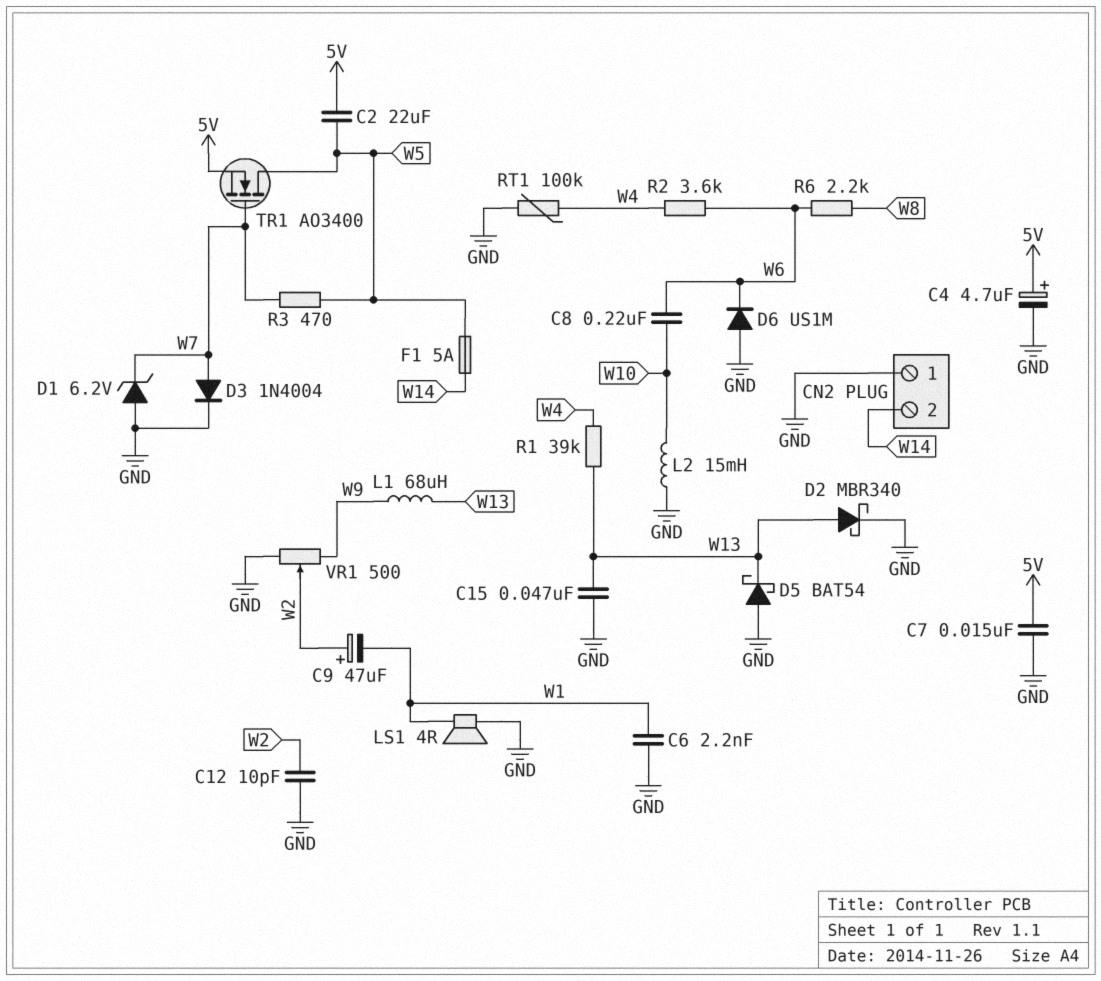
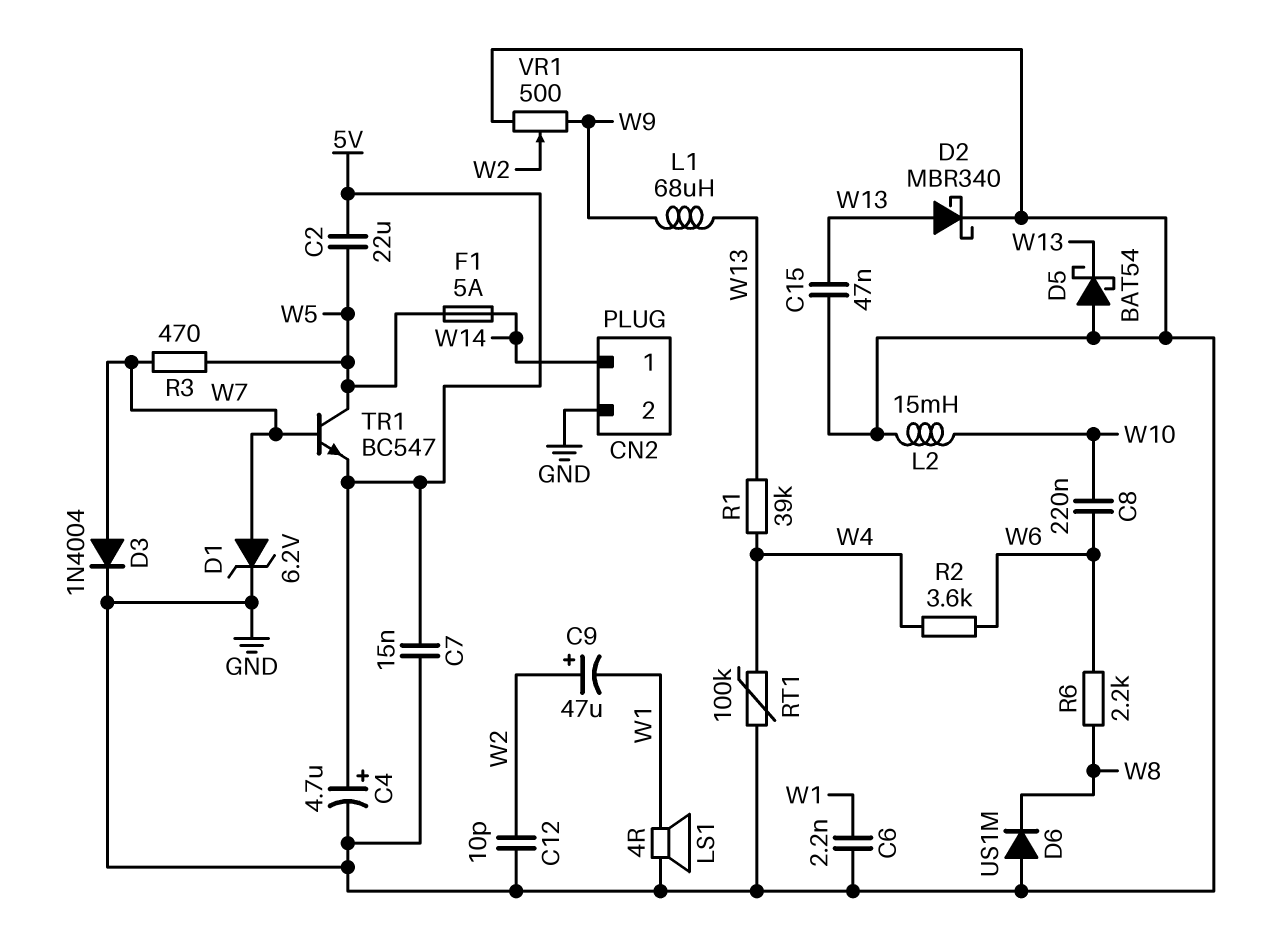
CN2 pin 1: GND -> W14
CN2 pin 2: W14 -> GND
D1: zener 6.2V (A GND, K W7) -> zener 6.2V (A W7, K GND)
D6: diode US1M (A GND, K W6) -> diode US1M (A GND, K W8)
TR1: NMOS AO3400 (G W7, D W5, S 5V) -> NPN BC547 (B W7, C W5, E 5V)

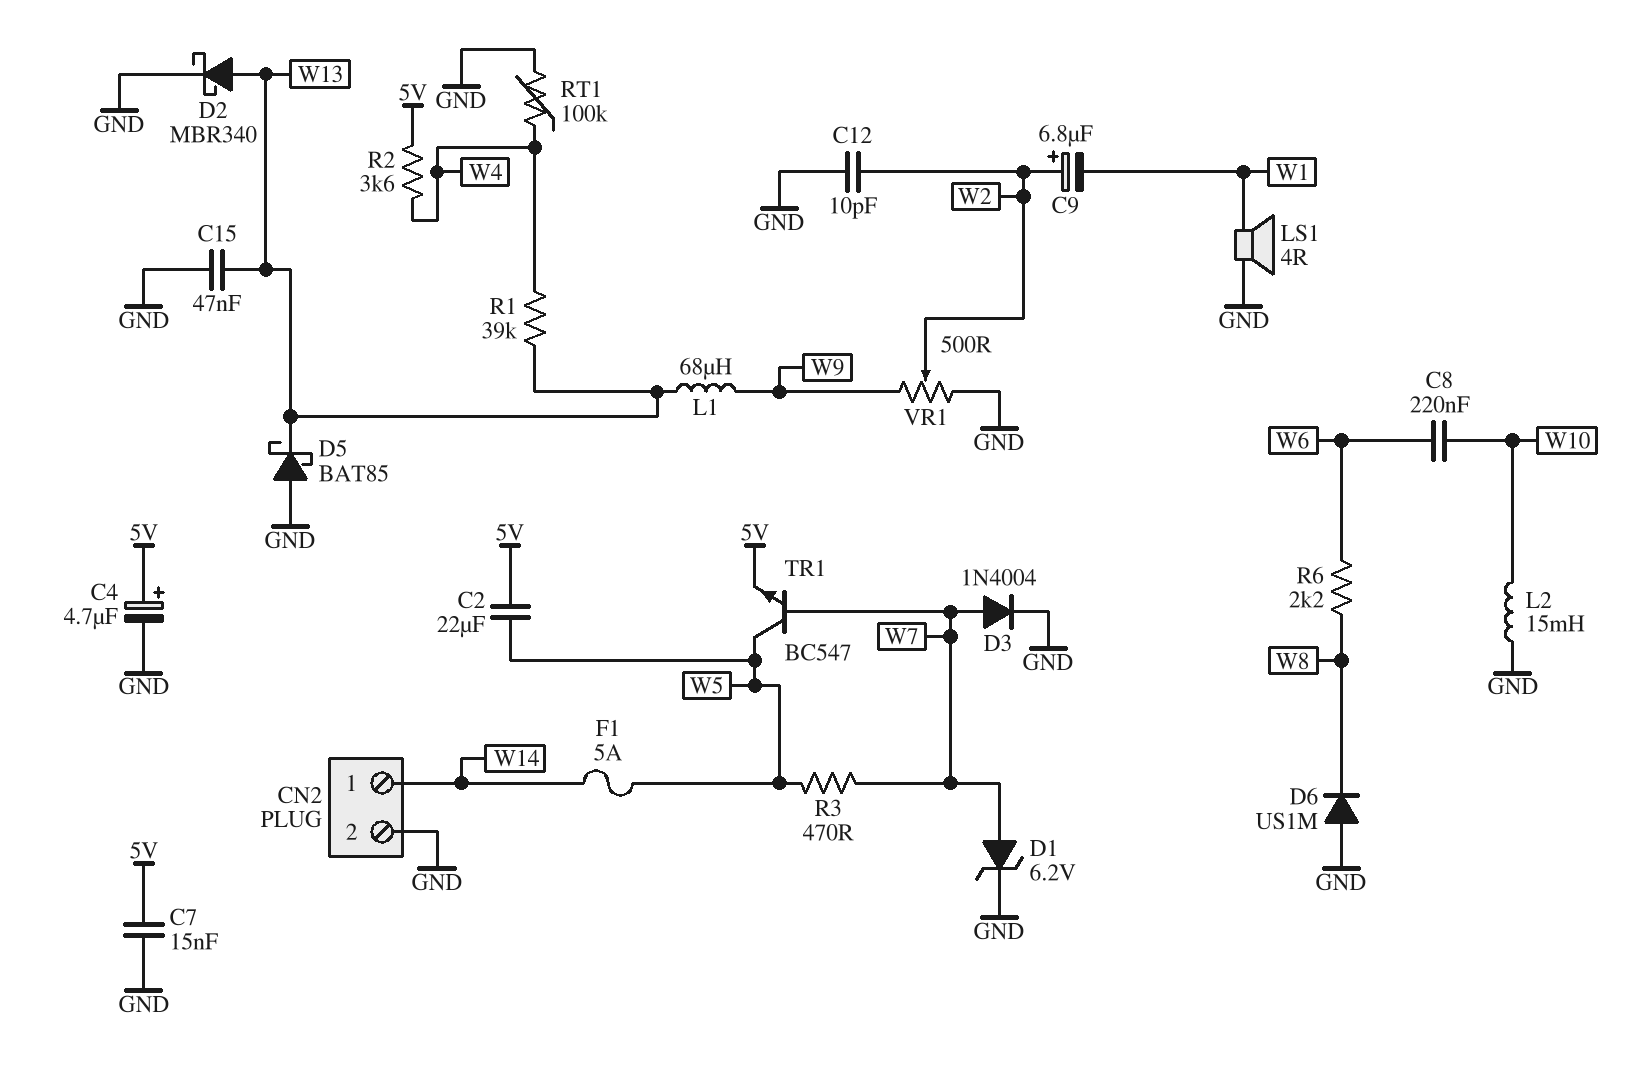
C6: 2.2nF (GND, W1) -> none
C9: 47uF (plus W2, minus W1) -> 6.8uF (plus W2, minus W1)
D5: schottky BAT54 (A GND, K W13) -> schottky BAT85 (A GND, K W13)
R2: 3.6k (W4, W6) -> 3.6k (5V, W4)

